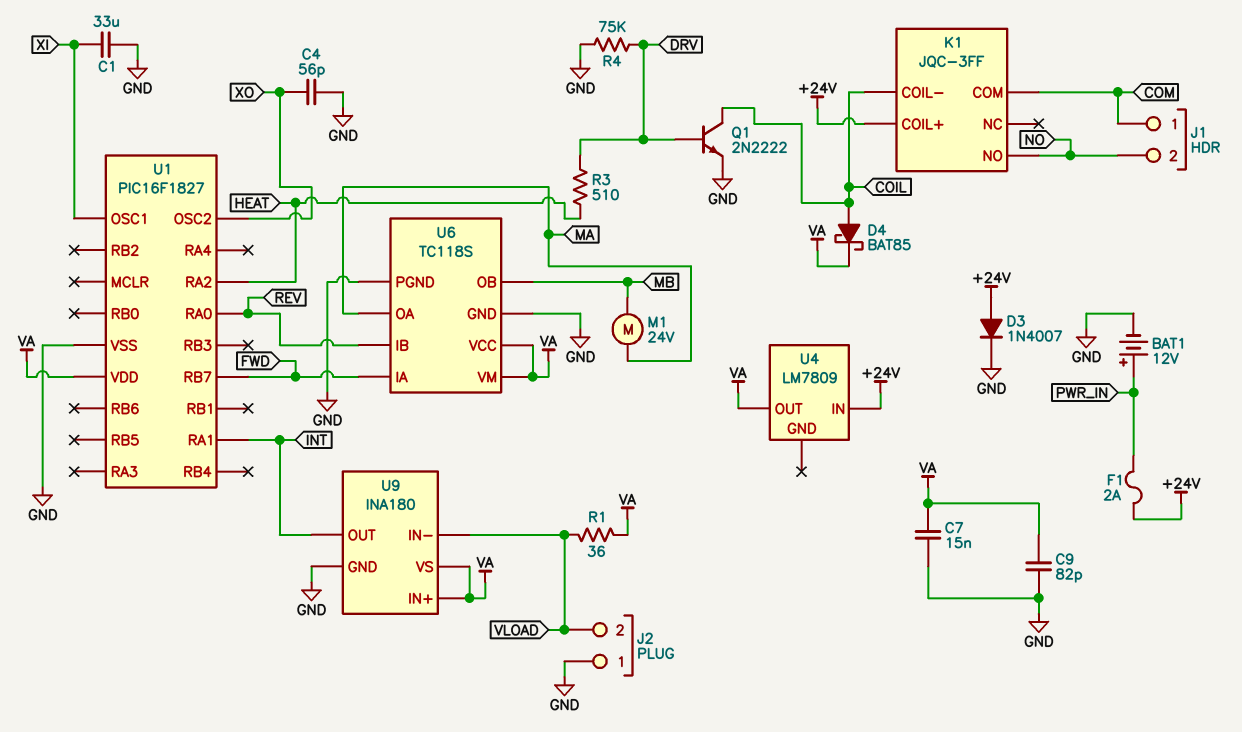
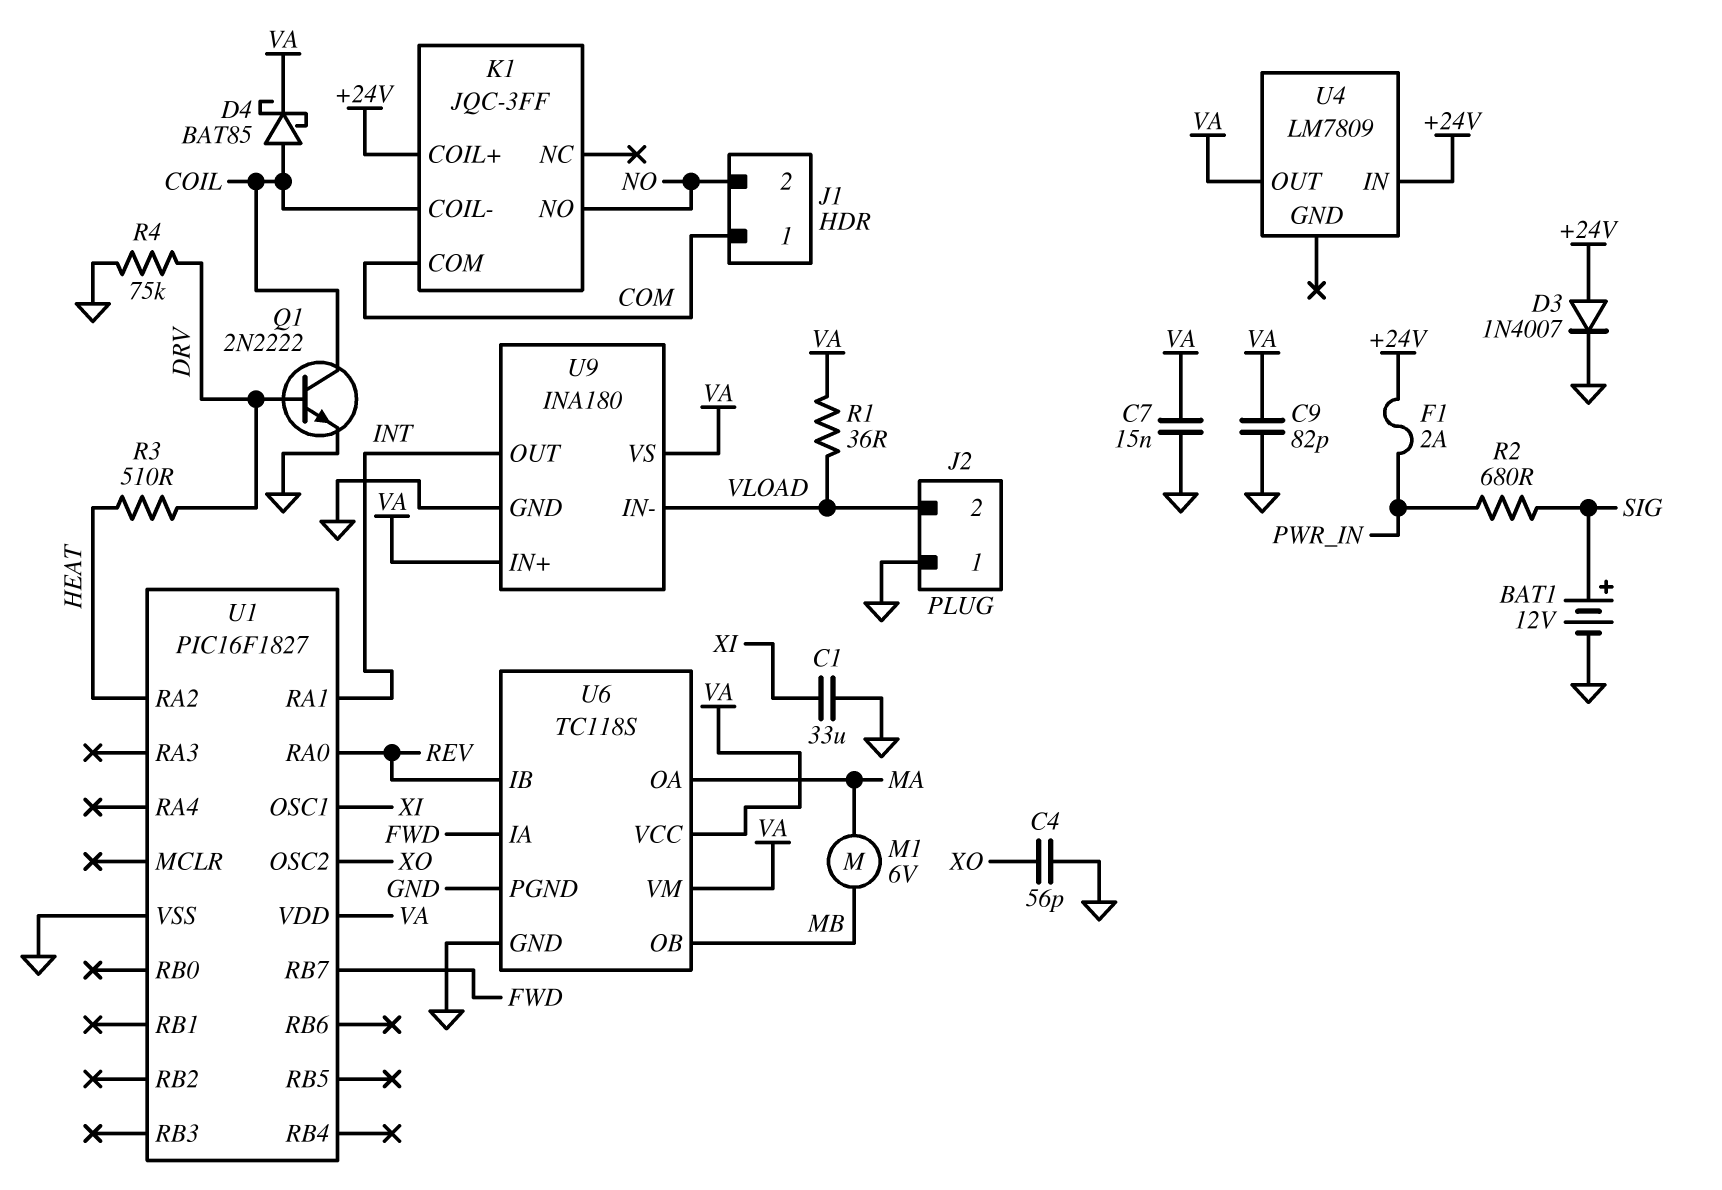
BAT1: 12V (plus PWR_IN, minus GND) -> 12V (plus SIG, minus GND)
M1: motor 24V (MA, MB) -> motor 6V (MA, MB)
R2: none -> 680 (PWR_IN, SIG)

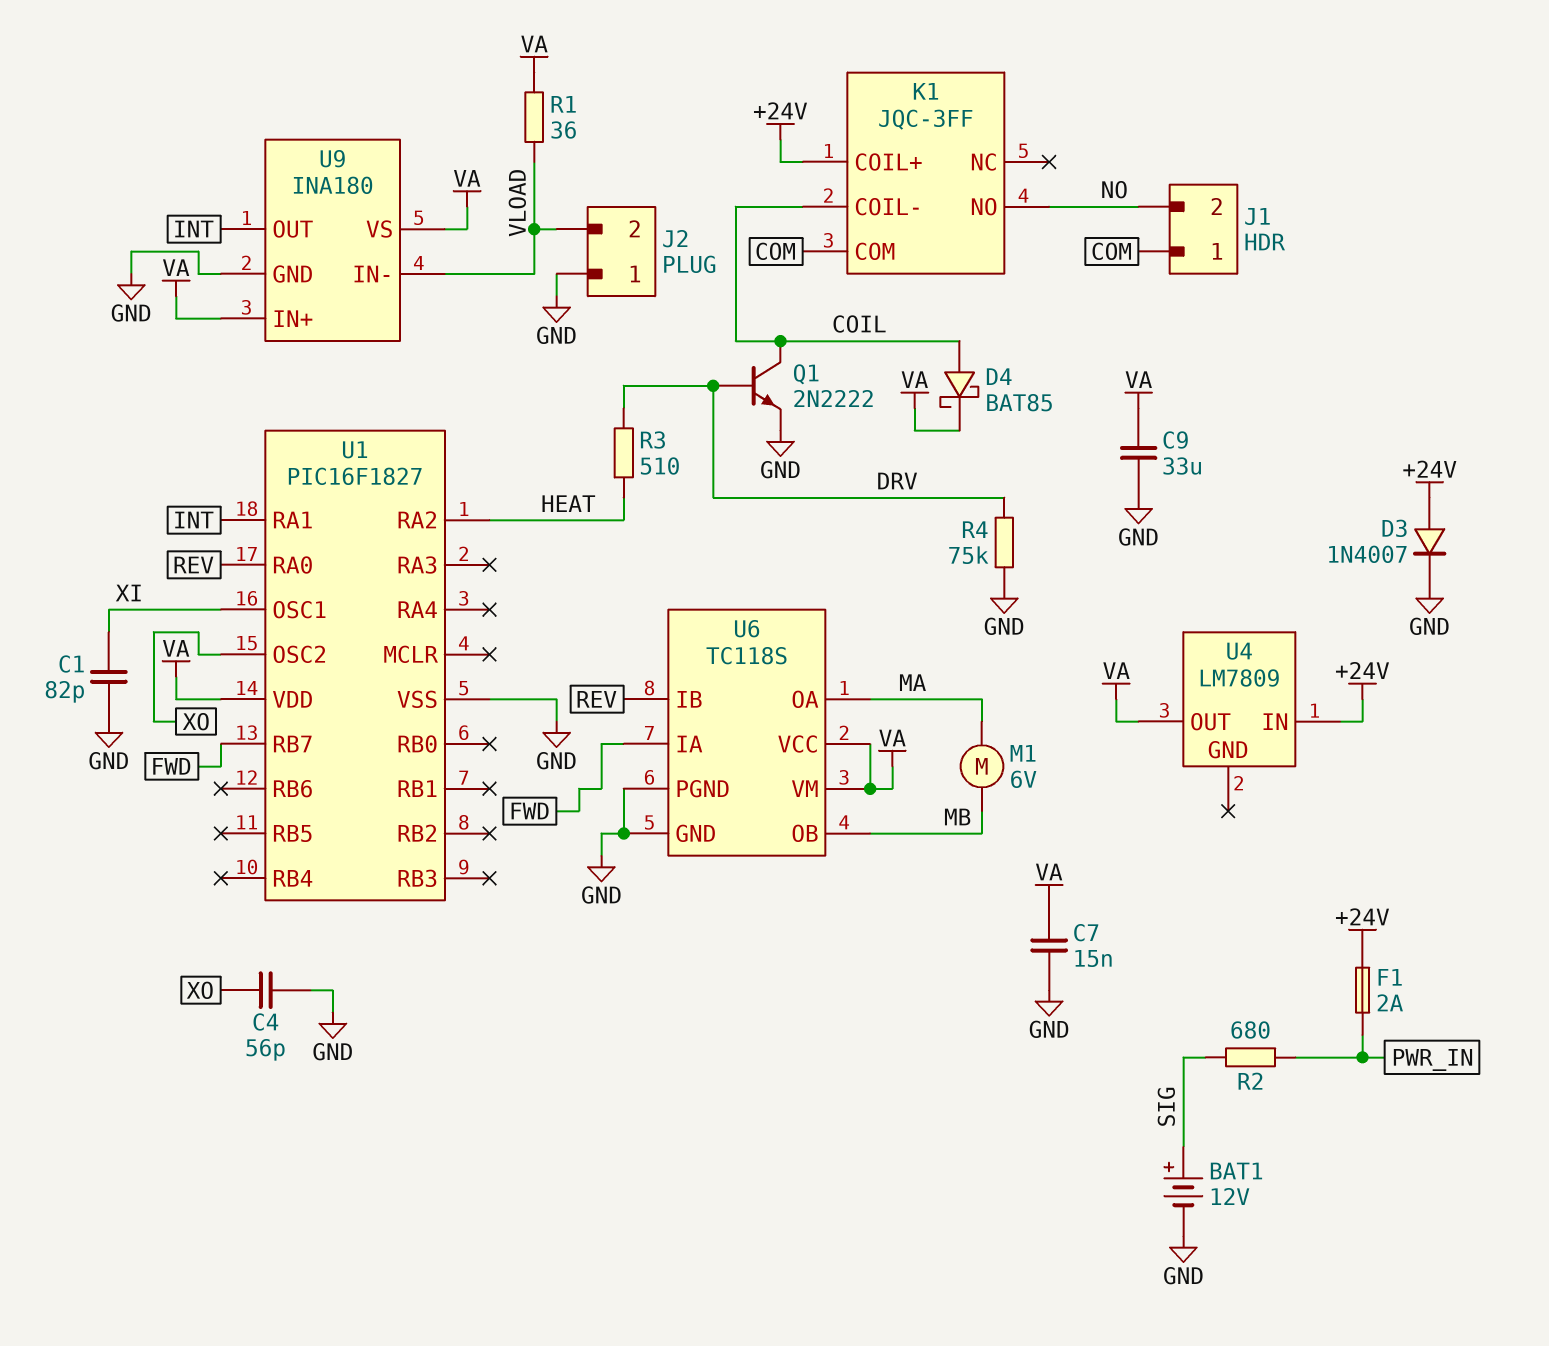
C1: 33uF (GND, XI) -> 82pF (GND, XI)
C9: 82pF (GND, VA) -> 33uF (GND, VA)

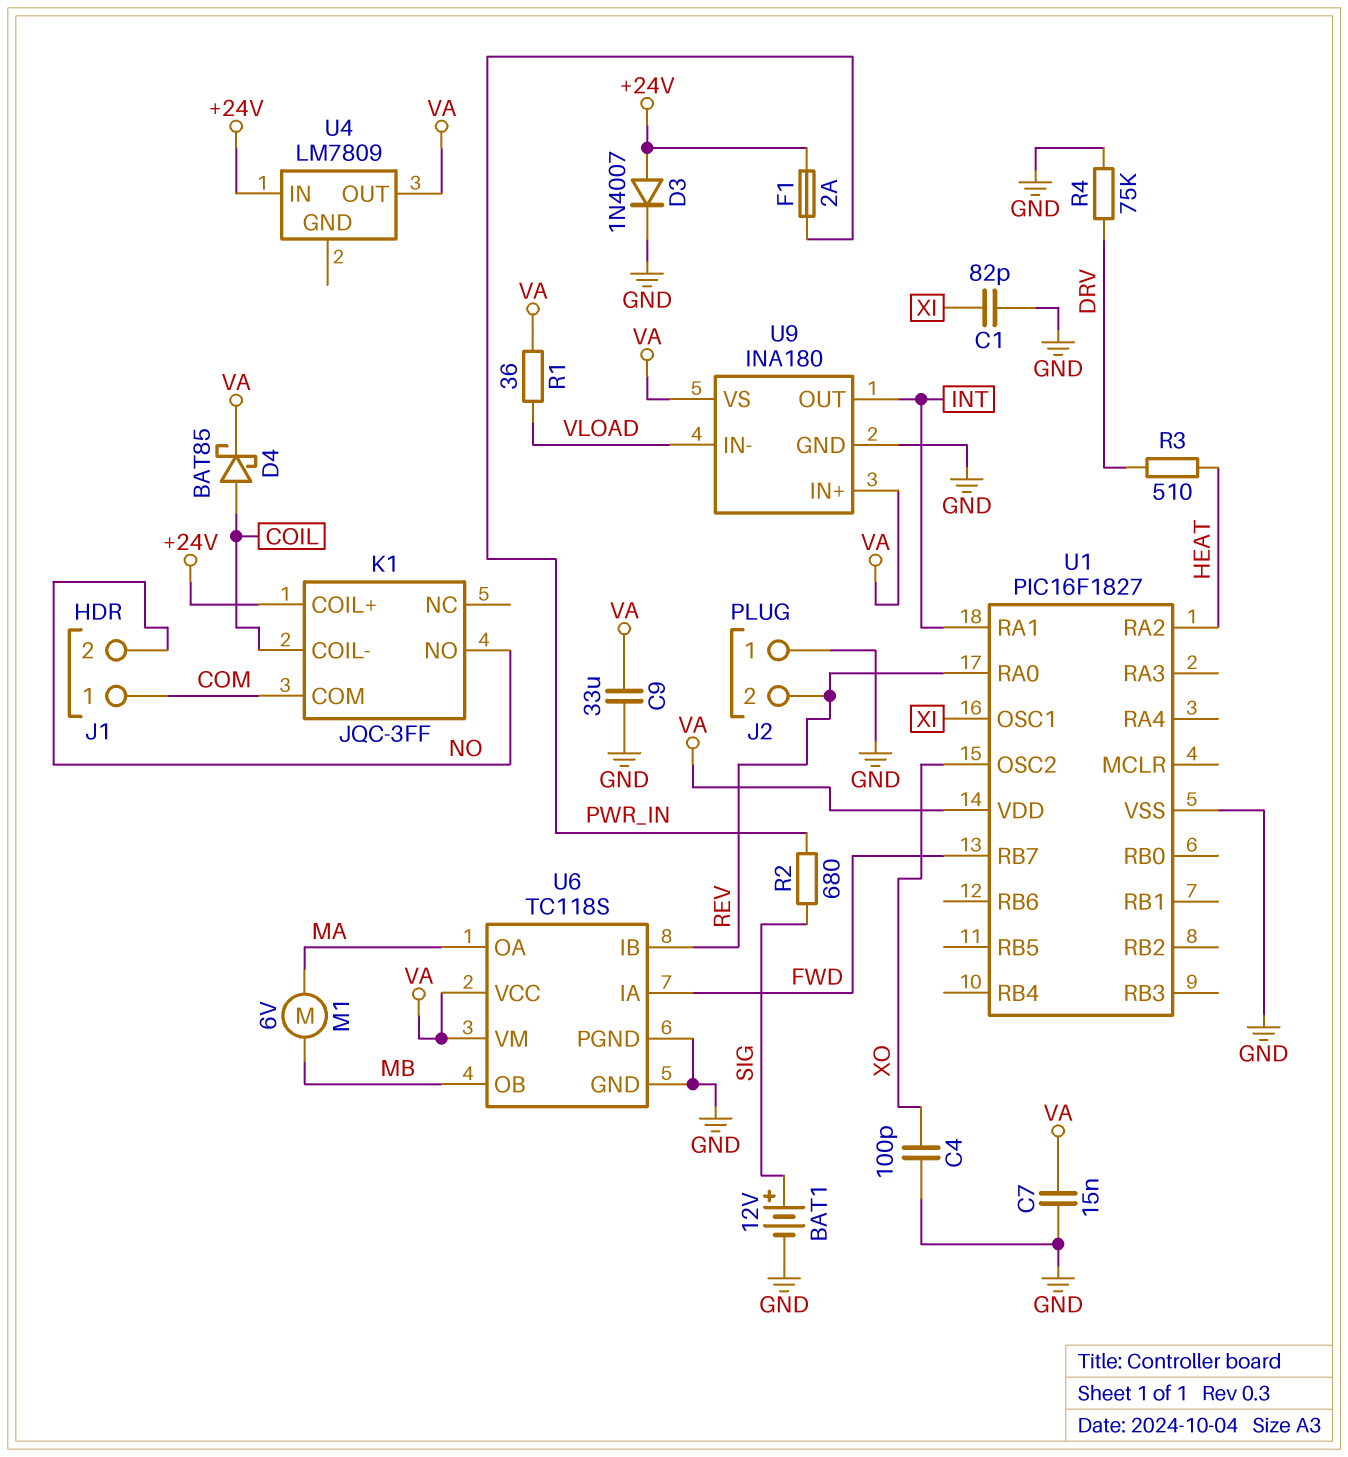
C4: 56pF (GND, XO) -> 100pF (GND, XO)
J2 pin 2: VLOAD -> REV
Q1: NPN 2N2222 (B DRV, C COIL, E GND) -> none

